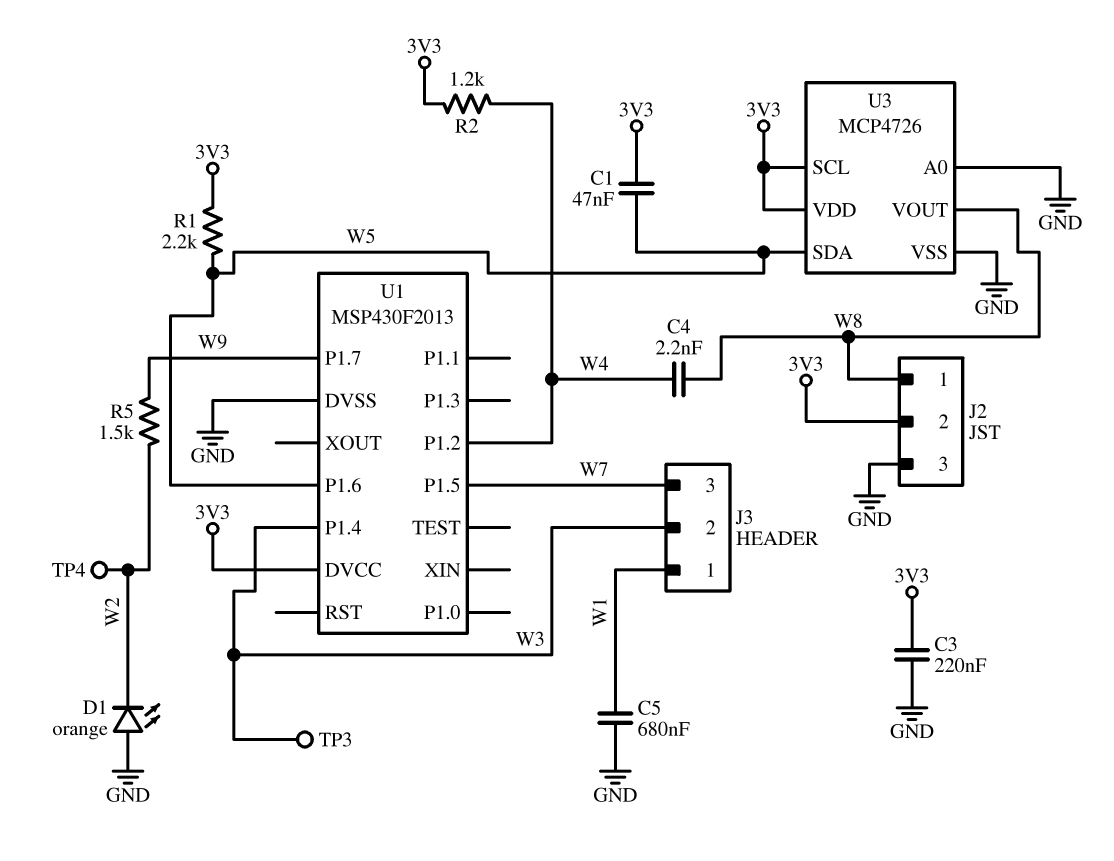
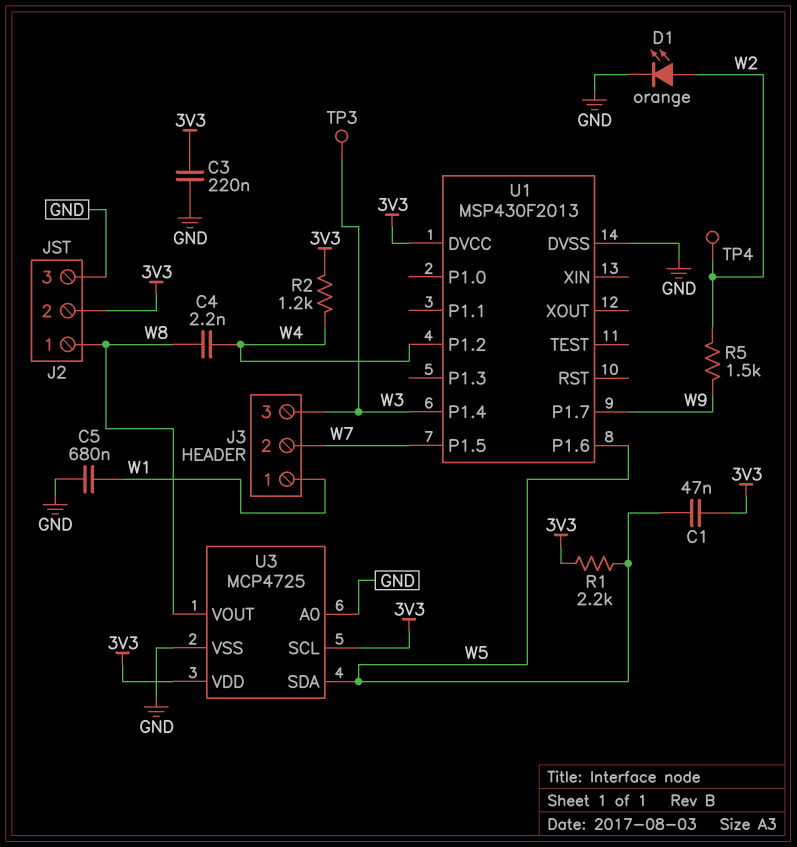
D1: LED orange (A GND, K W2) -> LED orange (A W2, K GND)
J3 pin 2: W3 -> W7
J3 pin 3: W7 -> W3
U3: MCP4726 -> MCP4725

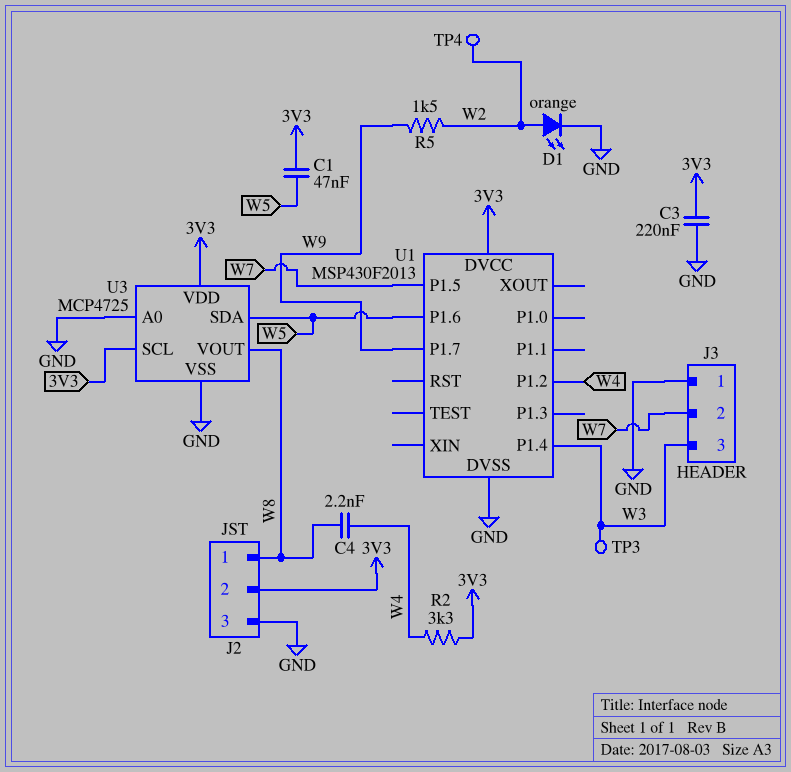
C5: 680nF (GND, W1) -> none
J3 pin 1: W1 -> GND
R1: 2.2k (3V3, W5) -> none
R2: 1.2k (3V3, W4) -> 3.3k (3V3, W4)

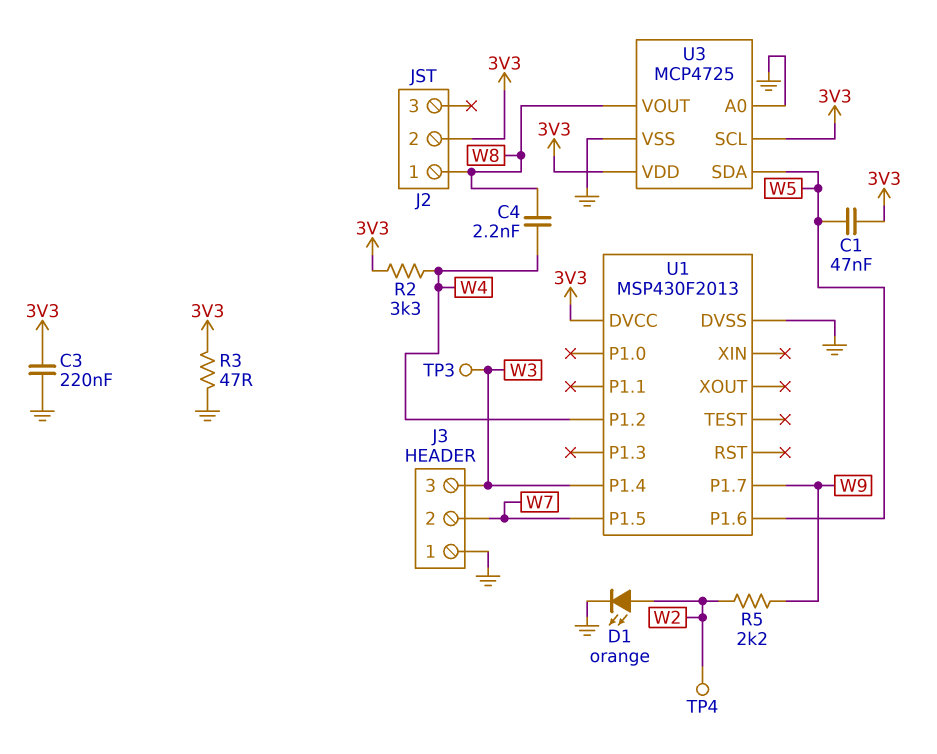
J2 pin 3: GND -> none
R3: none -> 47 (3V3, GND)
R5: 1.5k (W2, W9) -> 2.2k (W2, W9)

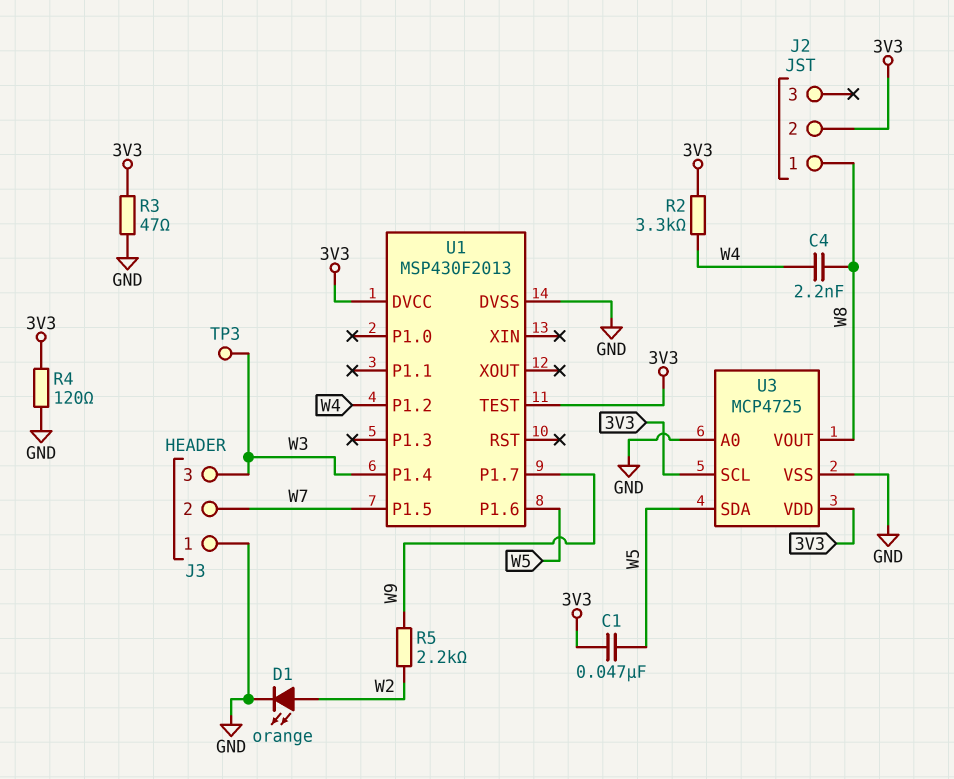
C3: 220nF (3V3, GND) -> none
R4: none -> 120 (3V3, GND)
TP4: test point (W2) -> none
U1 pin TEST: none -> 3V3

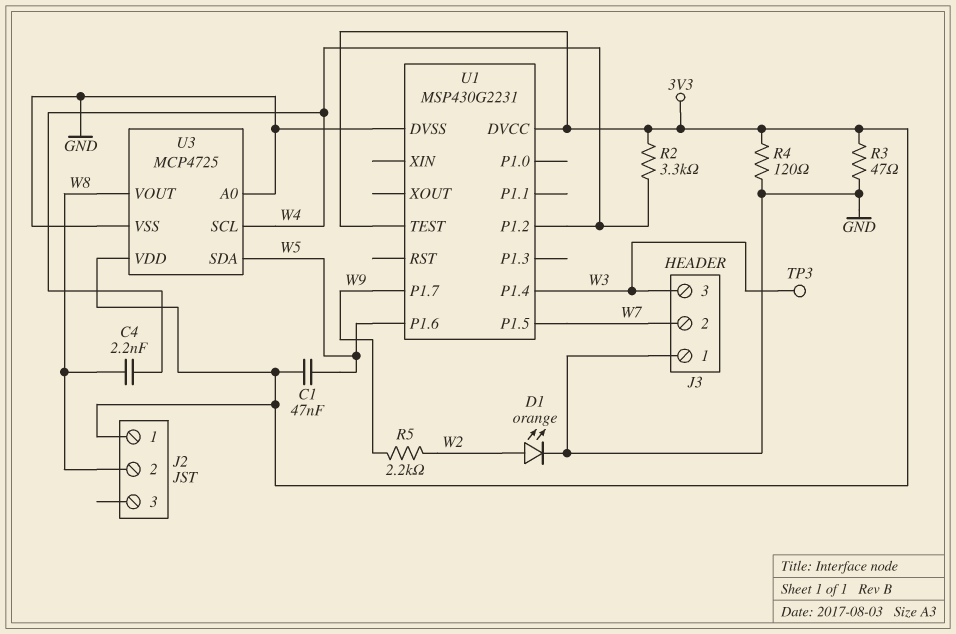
J2 pin 1: W8 -> 3V3
J2 pin 2: 3V3 -> W8
U1: MSP430F2013 -> MSP430G2231
U3 pin SCL: 3V3 -> W4

